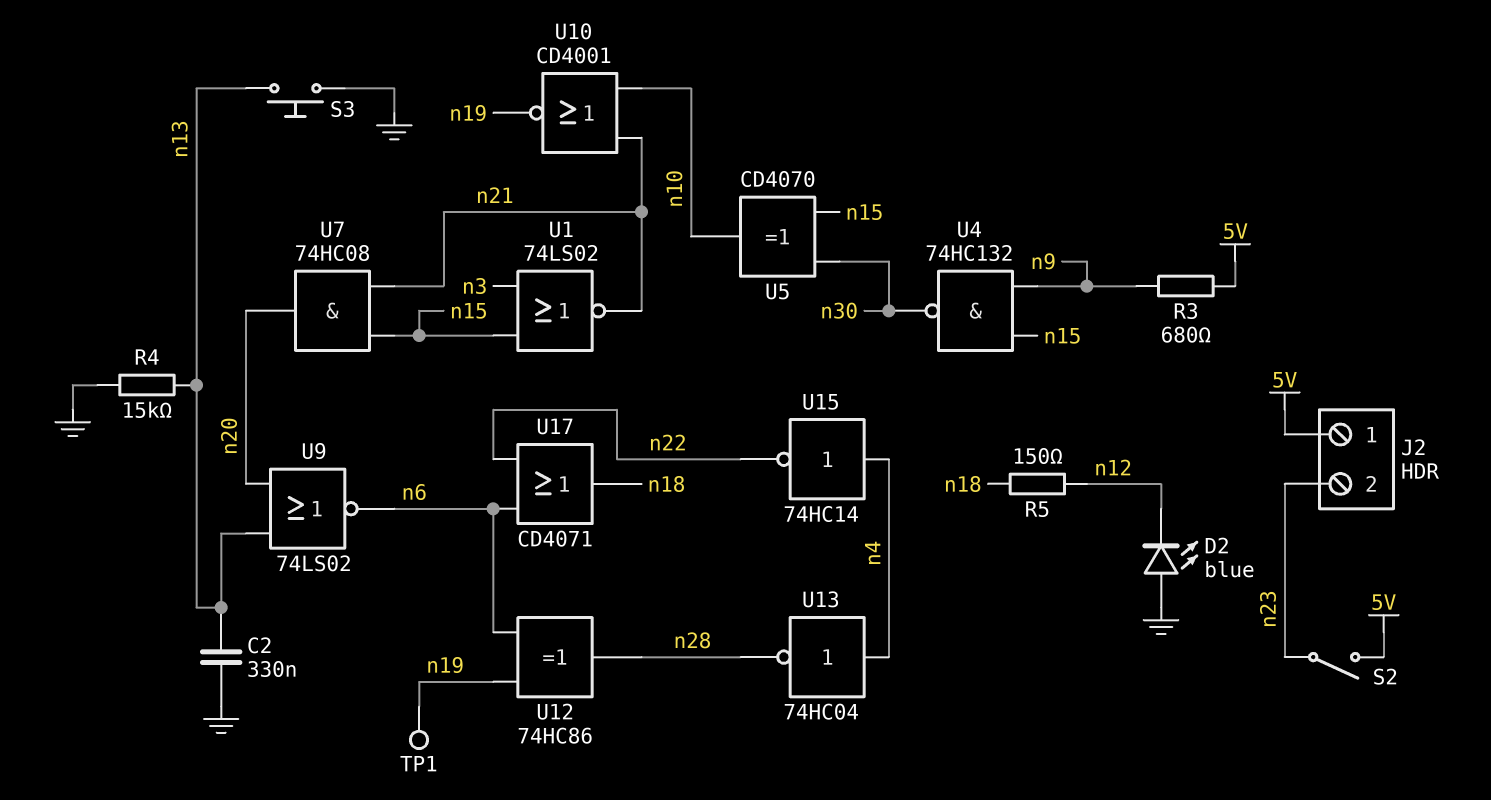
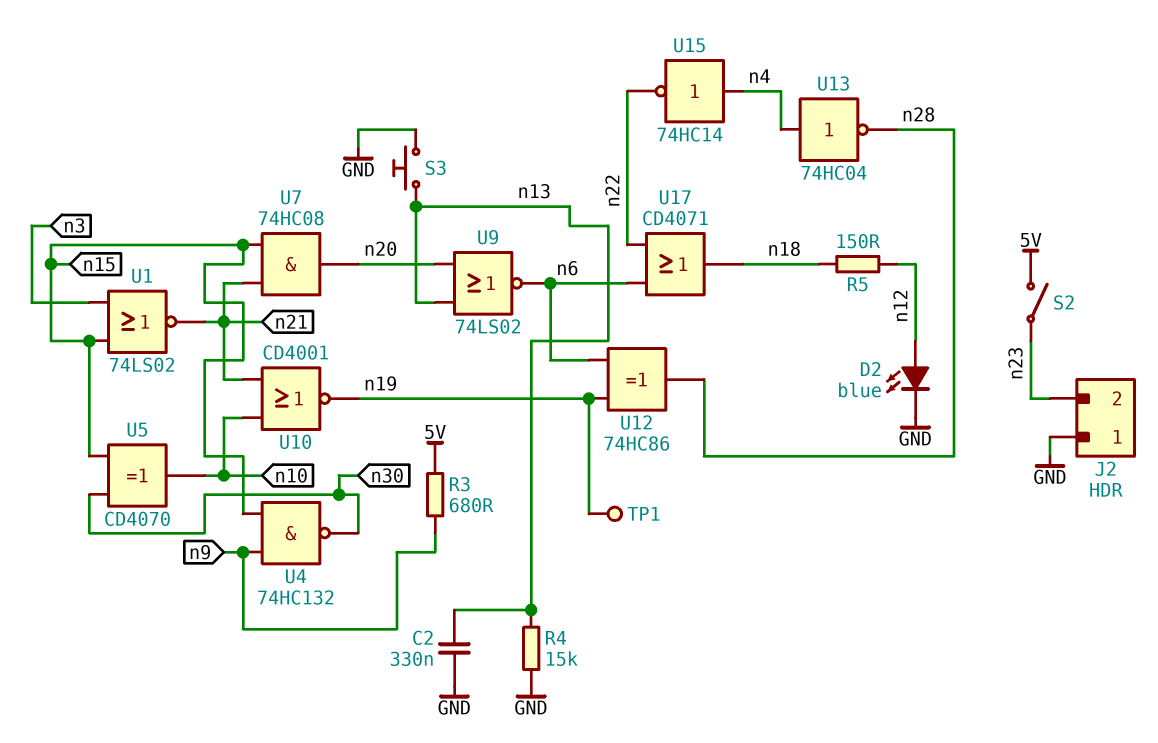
D2: LED blue (A GND, K n12) -> LED blue (A n12, K GND)
J2 pin 1: 5V -> GND

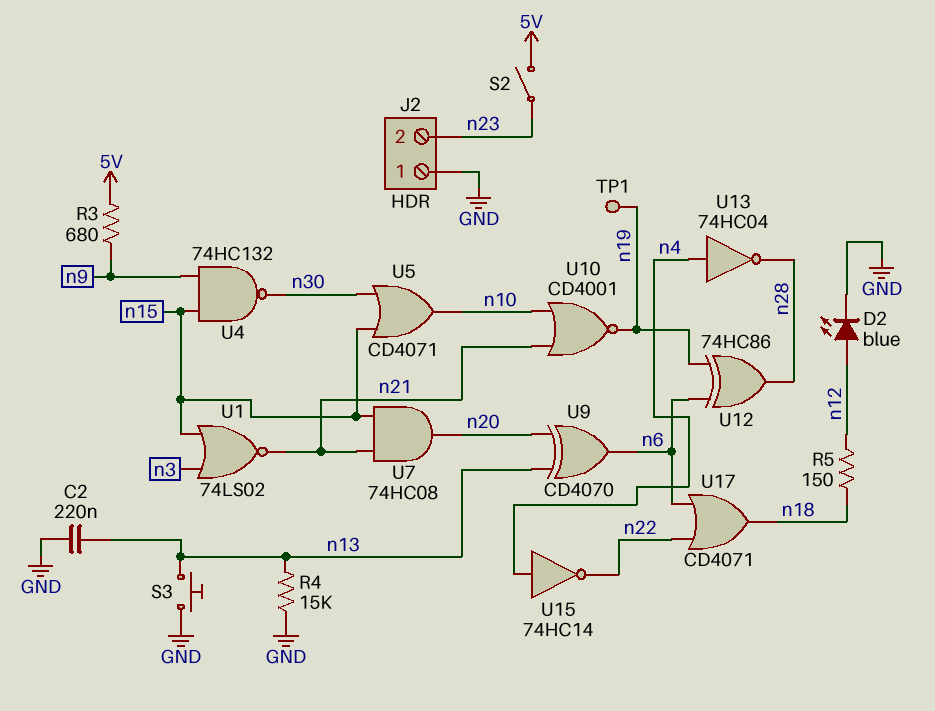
C2: 330nF (GND, n13) -> 220nF (GND, n13)
U5: XOR CD4070 (in n15, in n30, out n10) -> OR CD4071 (in n15, in n30, out n10)
U9: NOR 74LS02 (in n13, in n20, out n6) -> XOR CD4070 (in n13, in n20, out n6)

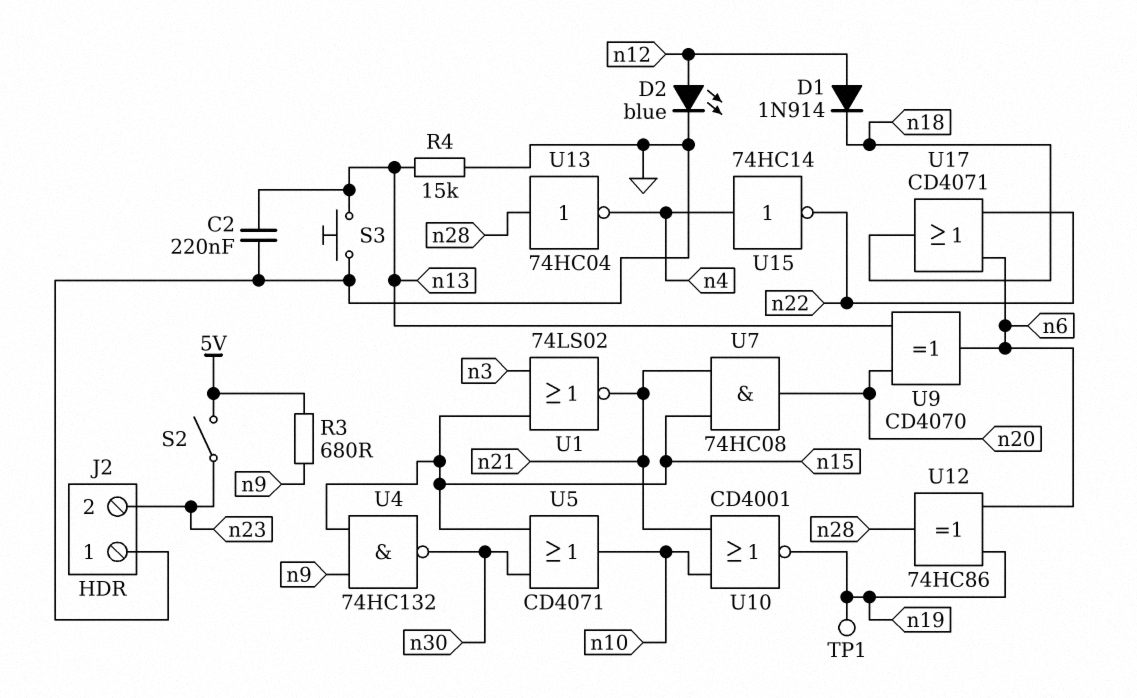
D1: none -> diode 1N914 (A n12, K n18)
R5: 150 (n12, n18) -> none
U13: NOT 74HC04 (in n4, out n28) -> NOT 74HC04 (in n28, out n4)

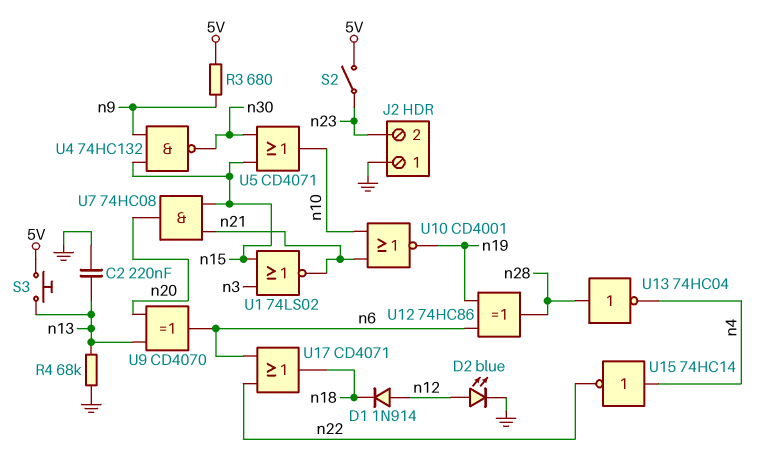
R4: 15k (GND, n13) -> 68k (GND, n13)
S3: button (GND, n13) -> button (5V, n13)
TP1: test point (n19) -> none

